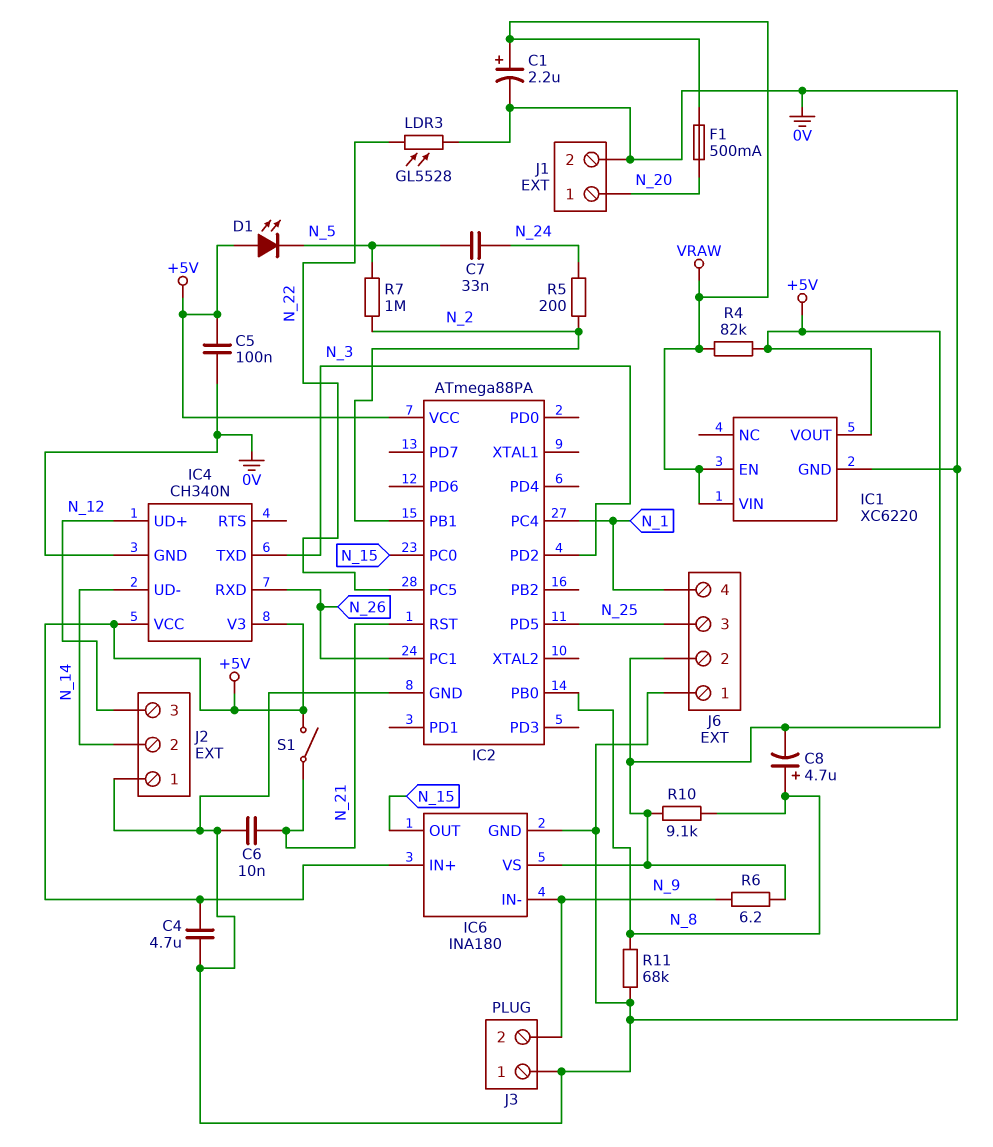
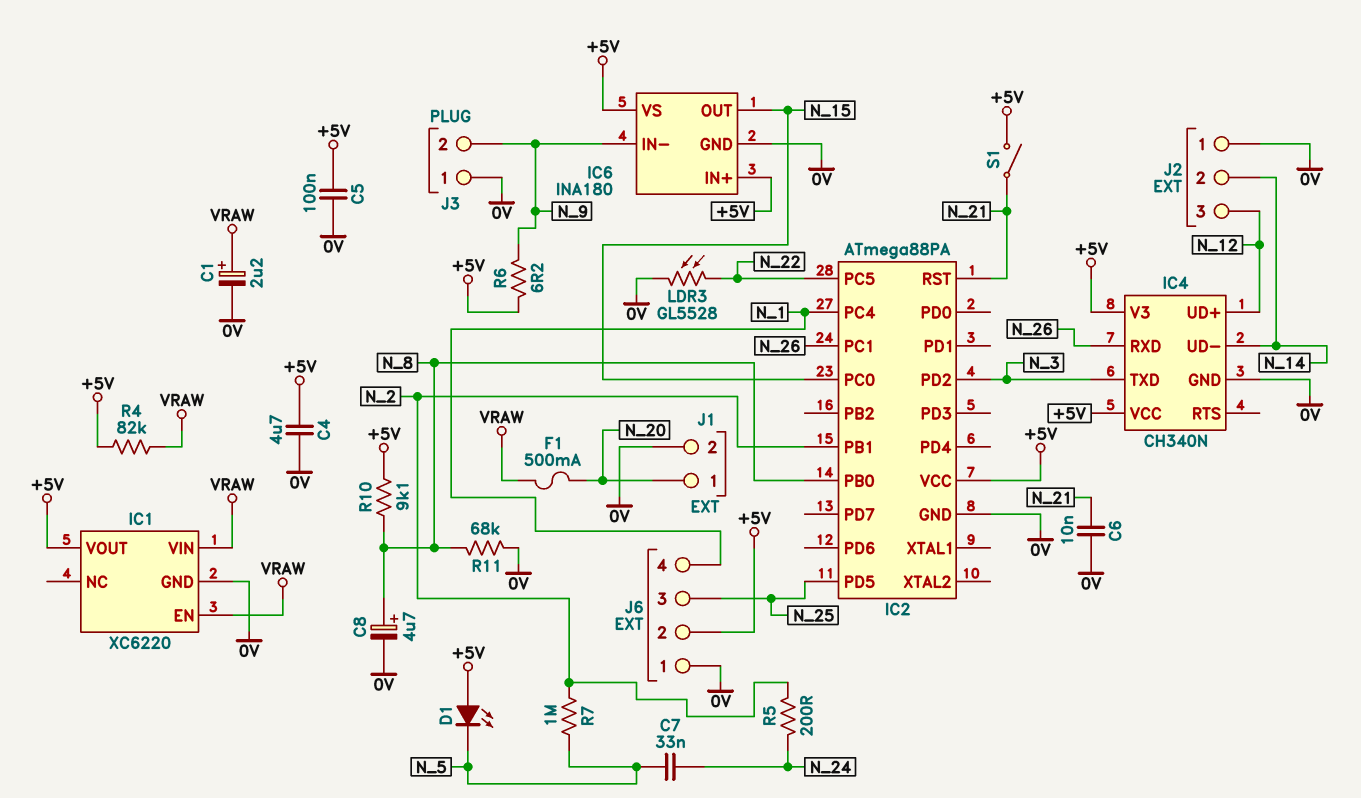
C8: 4.7uF (plus N_8, minus +5V) -> 4.7uF (plus N_8, minus 0V)

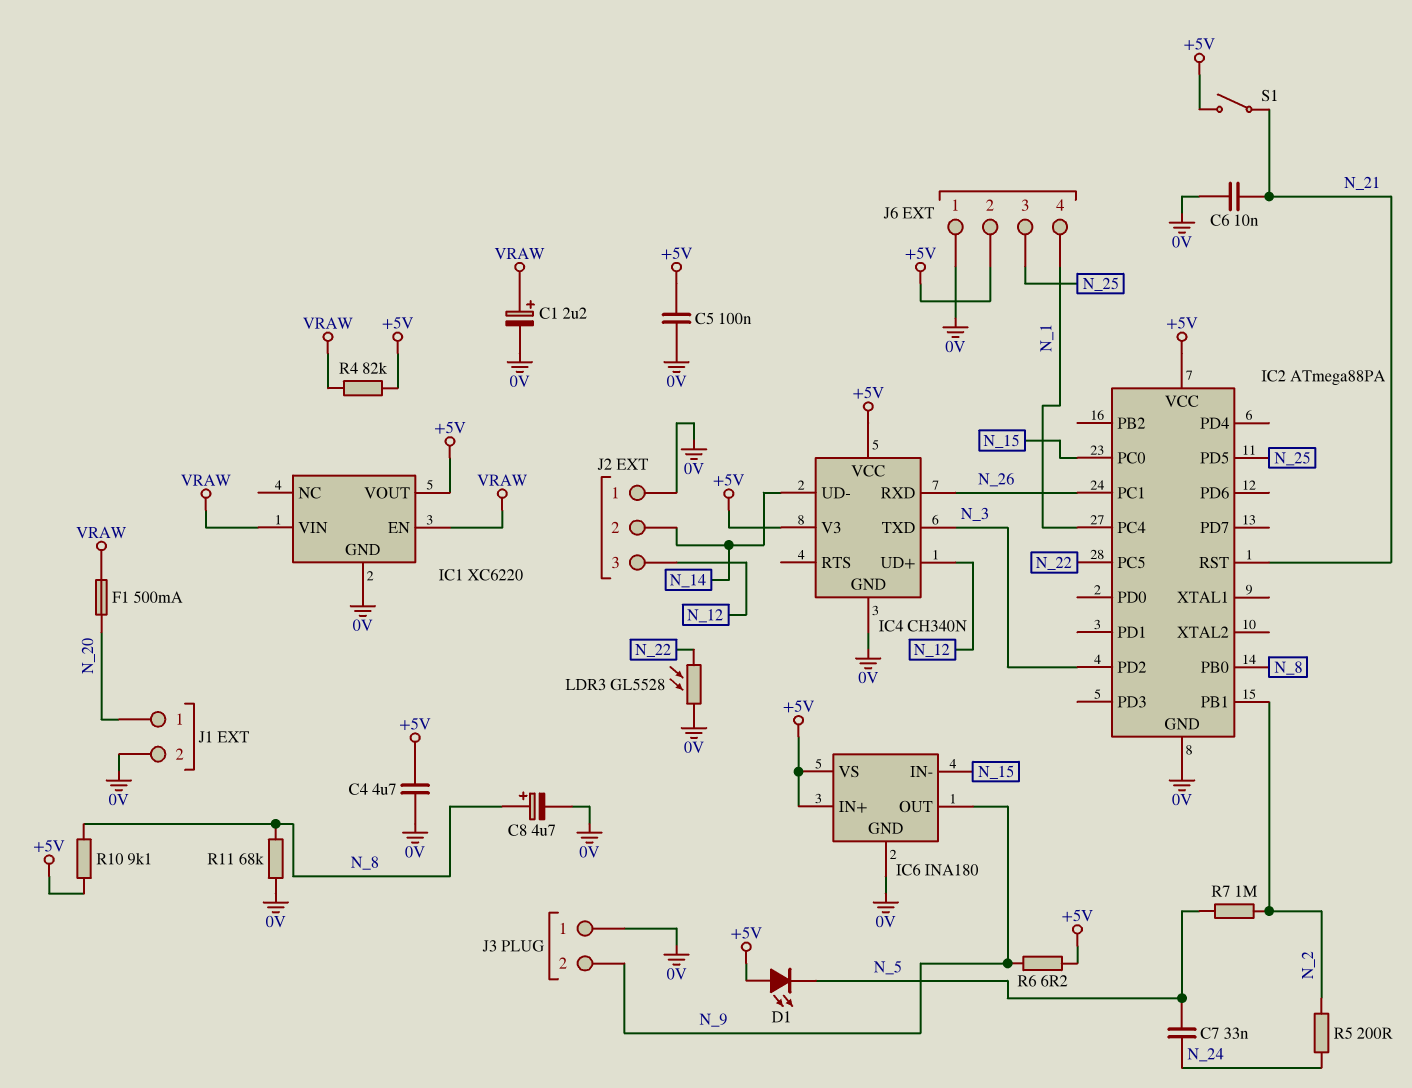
IC6 pin IN-: N_9 -> N_15
IC6 pin OUT: N_15 -> N_9

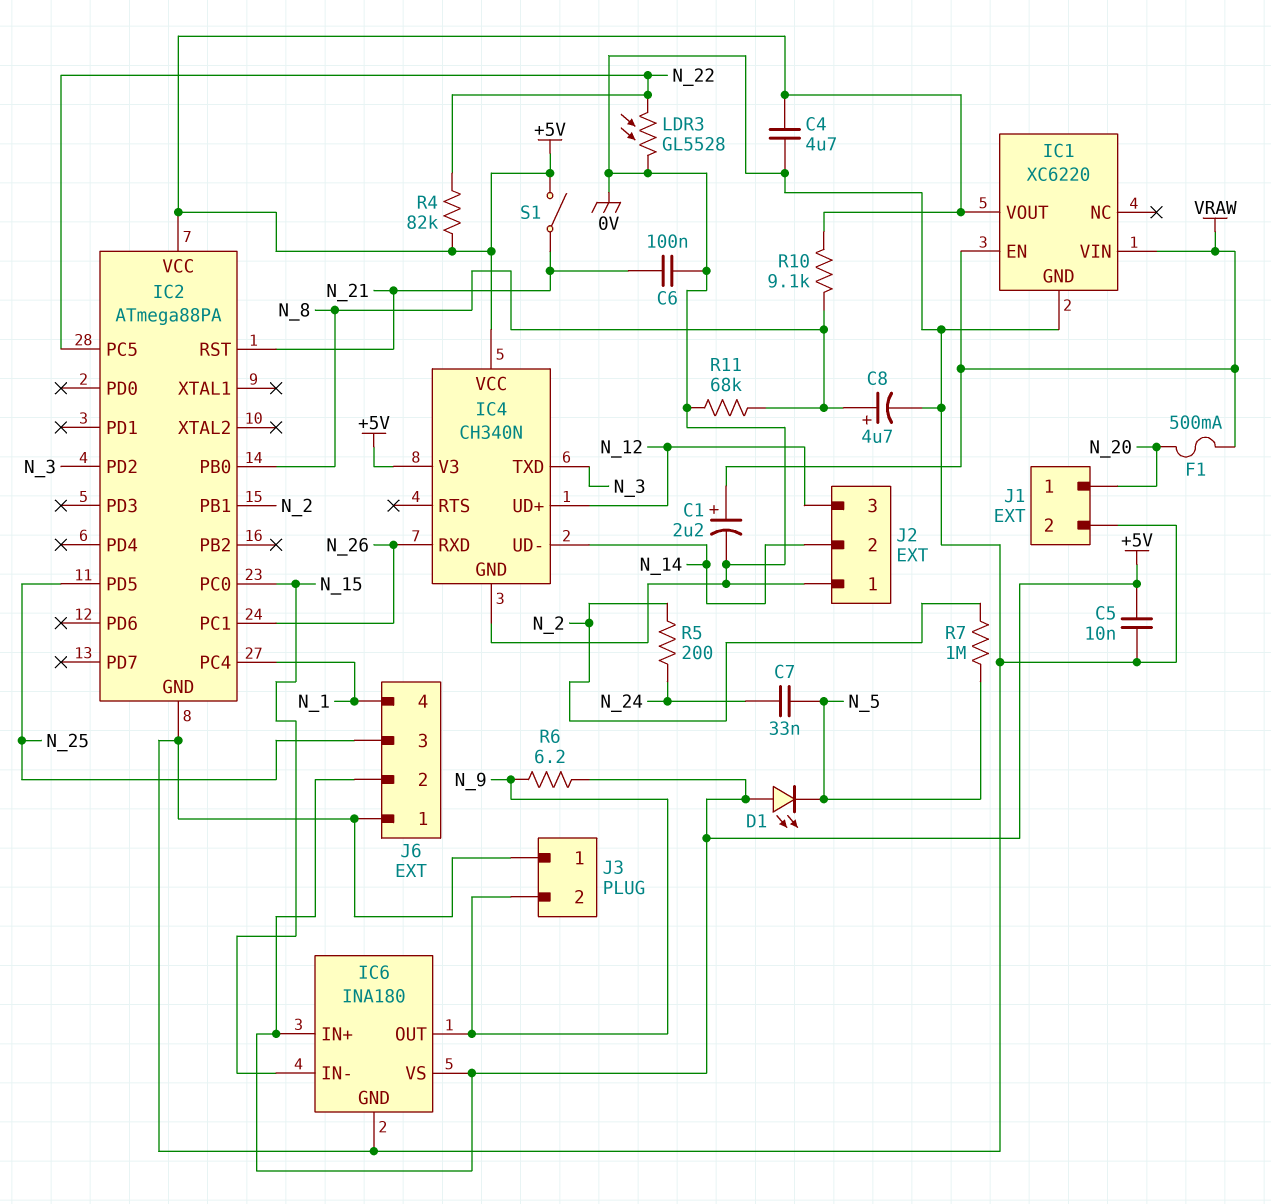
C5: 100nF (+5V, 0V) -> 10nF (+5V, 0V)
C6: 10nF (0V, N_21) -> 100nF (0V, N_21)
R4: 82k (+5V, VRAW) -> 82k (+5V, N_22)

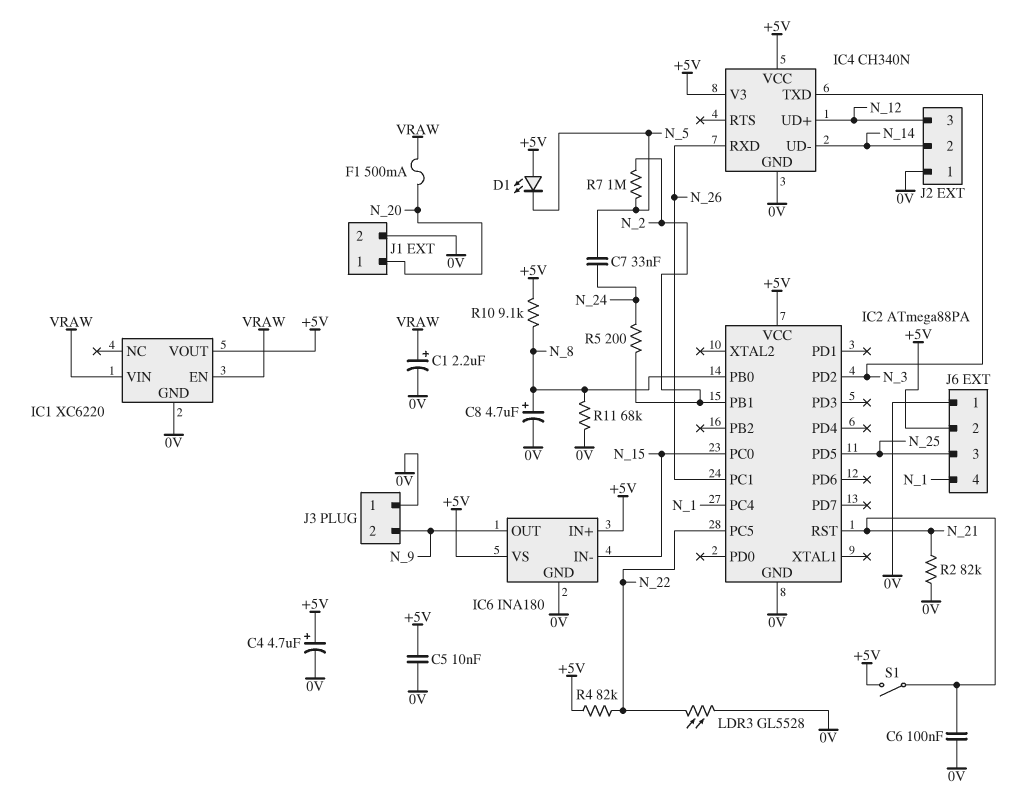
C4: 4.7uF (+5V, 0V) -> 4.7uF (plus +5V, minus 0V)
R2: none -> 82k (0V, N_21)
R6: 6.2 (+5V, N_9) -> none

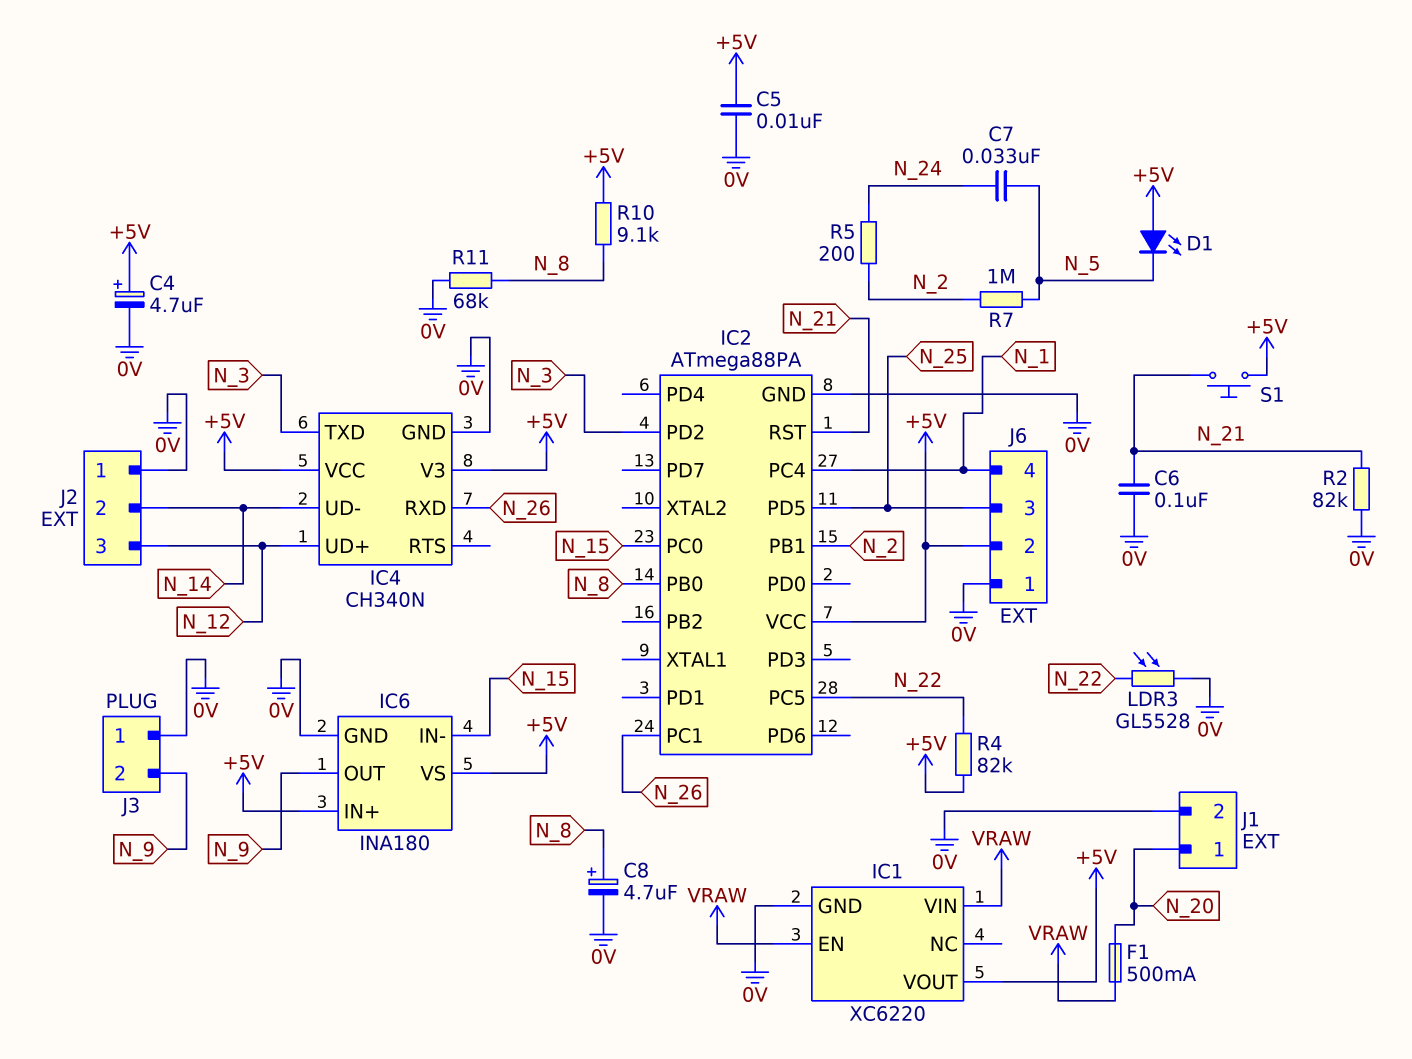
C1: 2.2uF (plus VRAW, minus 0V) -> none
S1: switch (+5V, N_21) -> button (+5V, N_21)

